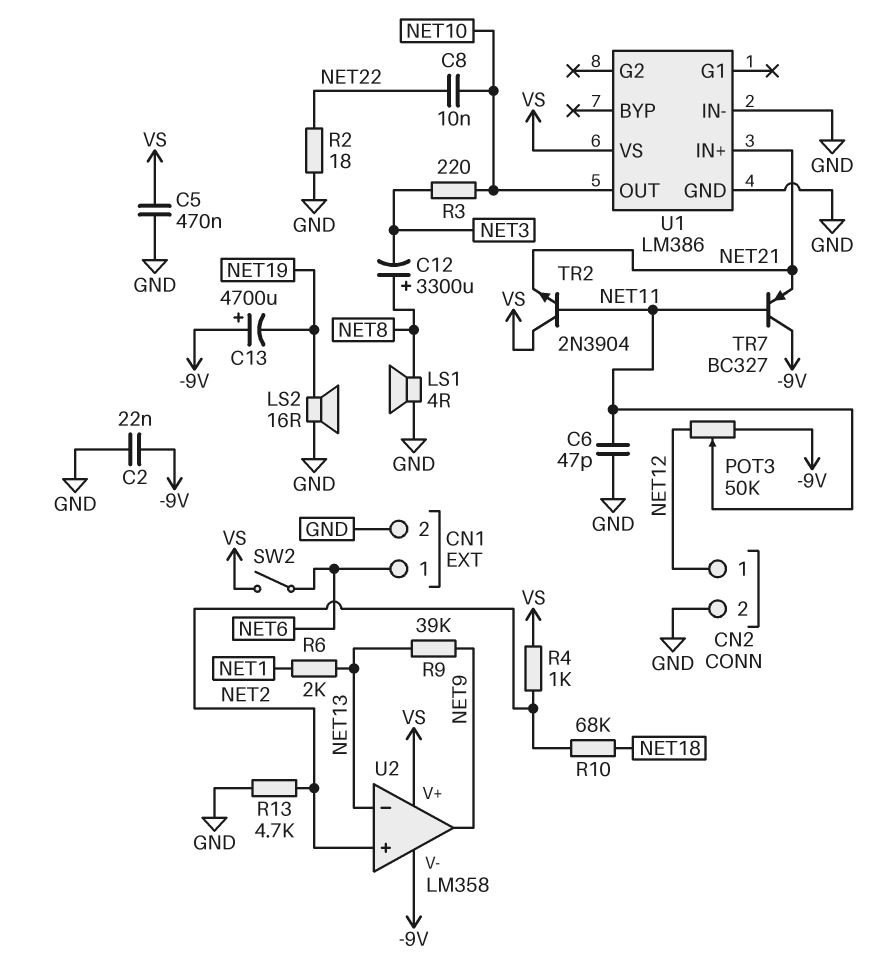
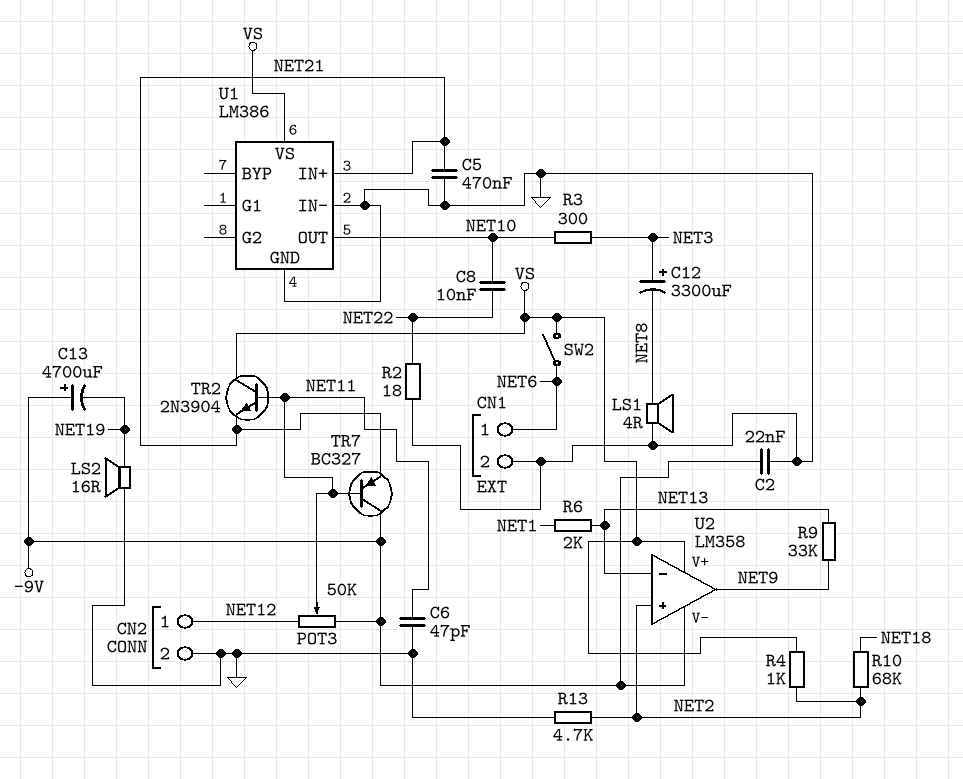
C5: 470nF (GND, VS) -> 470nF (GND, NET21)
C12: 3300uF (plus NET8, minus NET3) -> 3300uF (plus NET3, minus NET8)
R3: 220 (NET3, NET10) -> 300 (NET3, NET10)
R9: 39k (NET9, NET13) -> 33k (NET9, NET13)

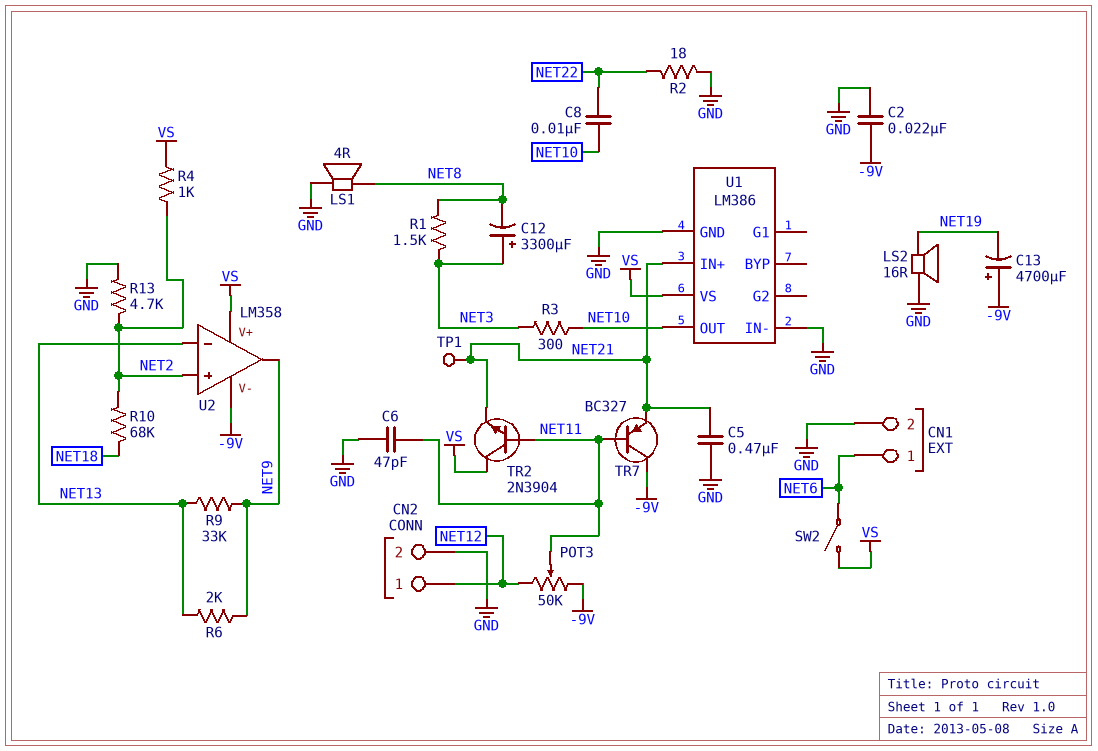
R1: none -> 1.5k (NET3, NET8)
R6: 2k (NET1, NET13) -> 2k (NET9, NET13)
TP1: none -> test point (NET21)

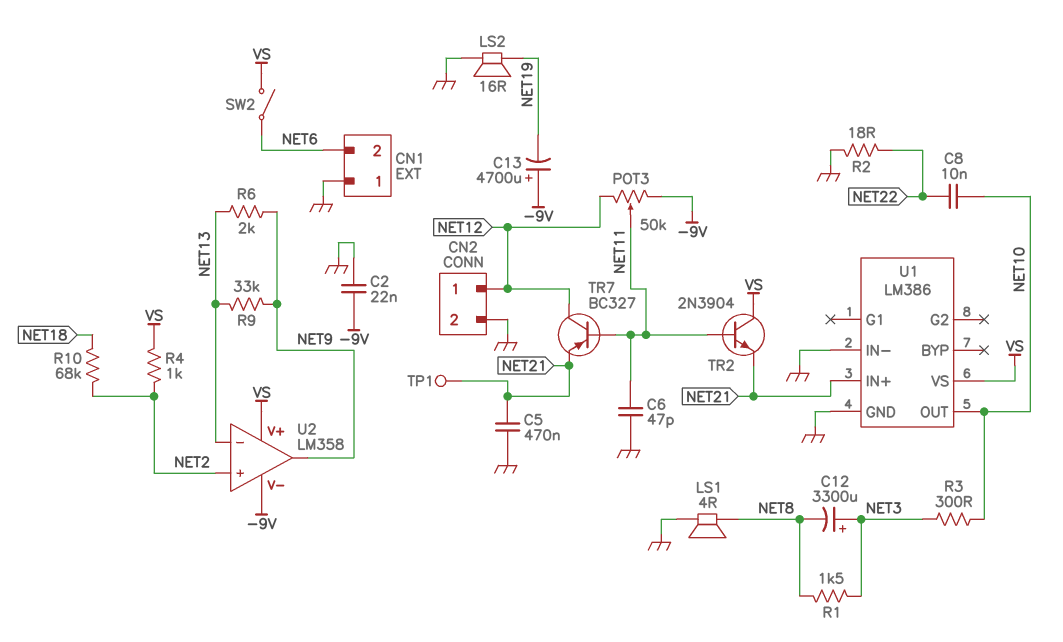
CN1 pin 1: NET6 -> GND
CN1 pin 2: GND -> NET6
R13: 4.7k (GND, NET2) -> none
TR7: PNP BC327 (B NET11, C -9V, E NET21) -> PNP BC327 (B NET11, C NET12, E NET21)

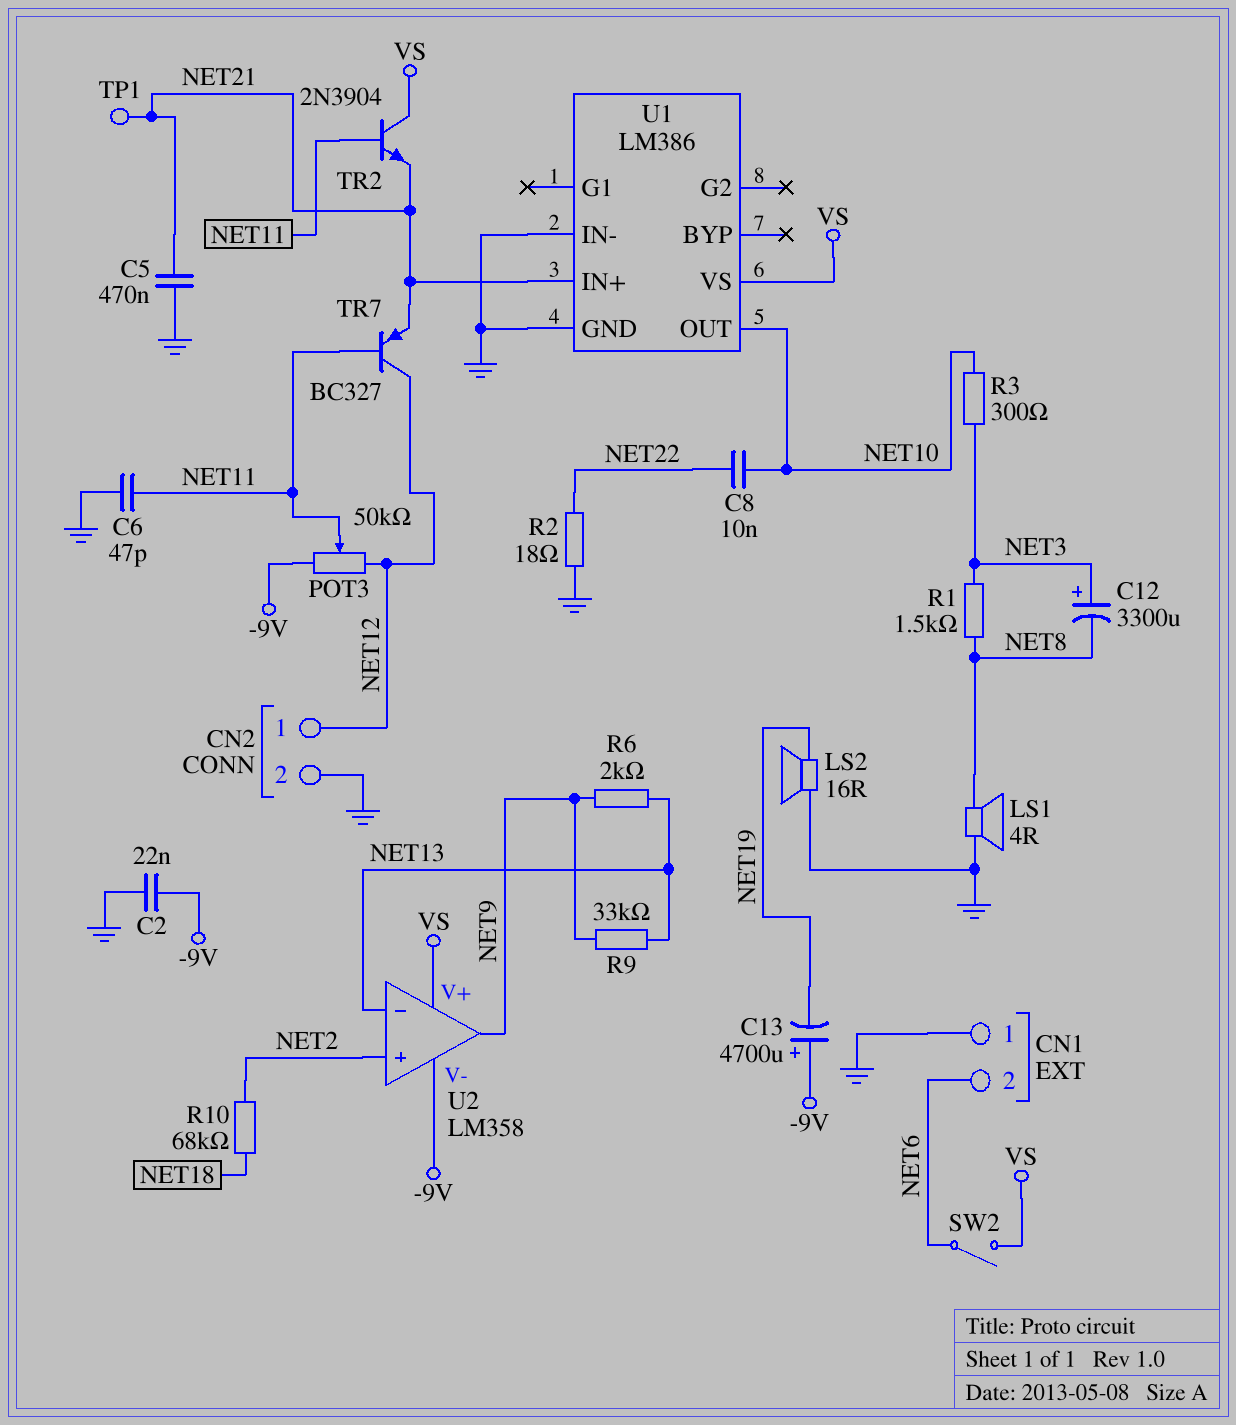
R4: 1k (NET2, VS) -> none

